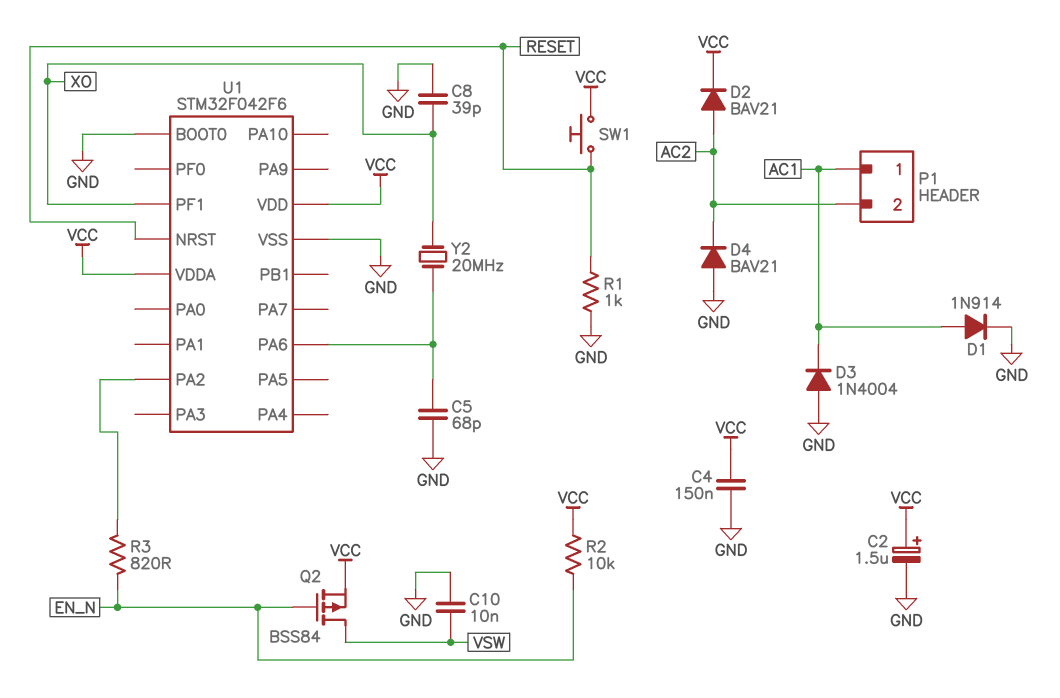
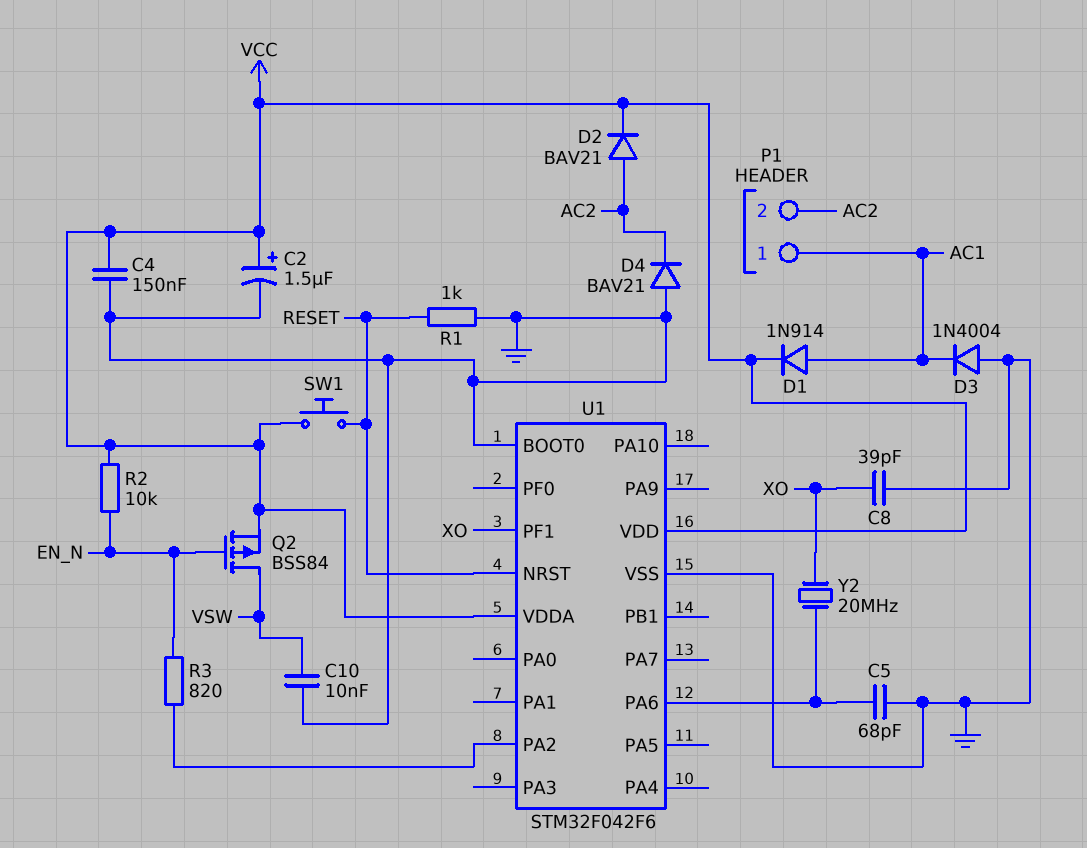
D1: diode 1N914 (A AC1, K GND) -> diode 1N914 (A AC1, K VCC)

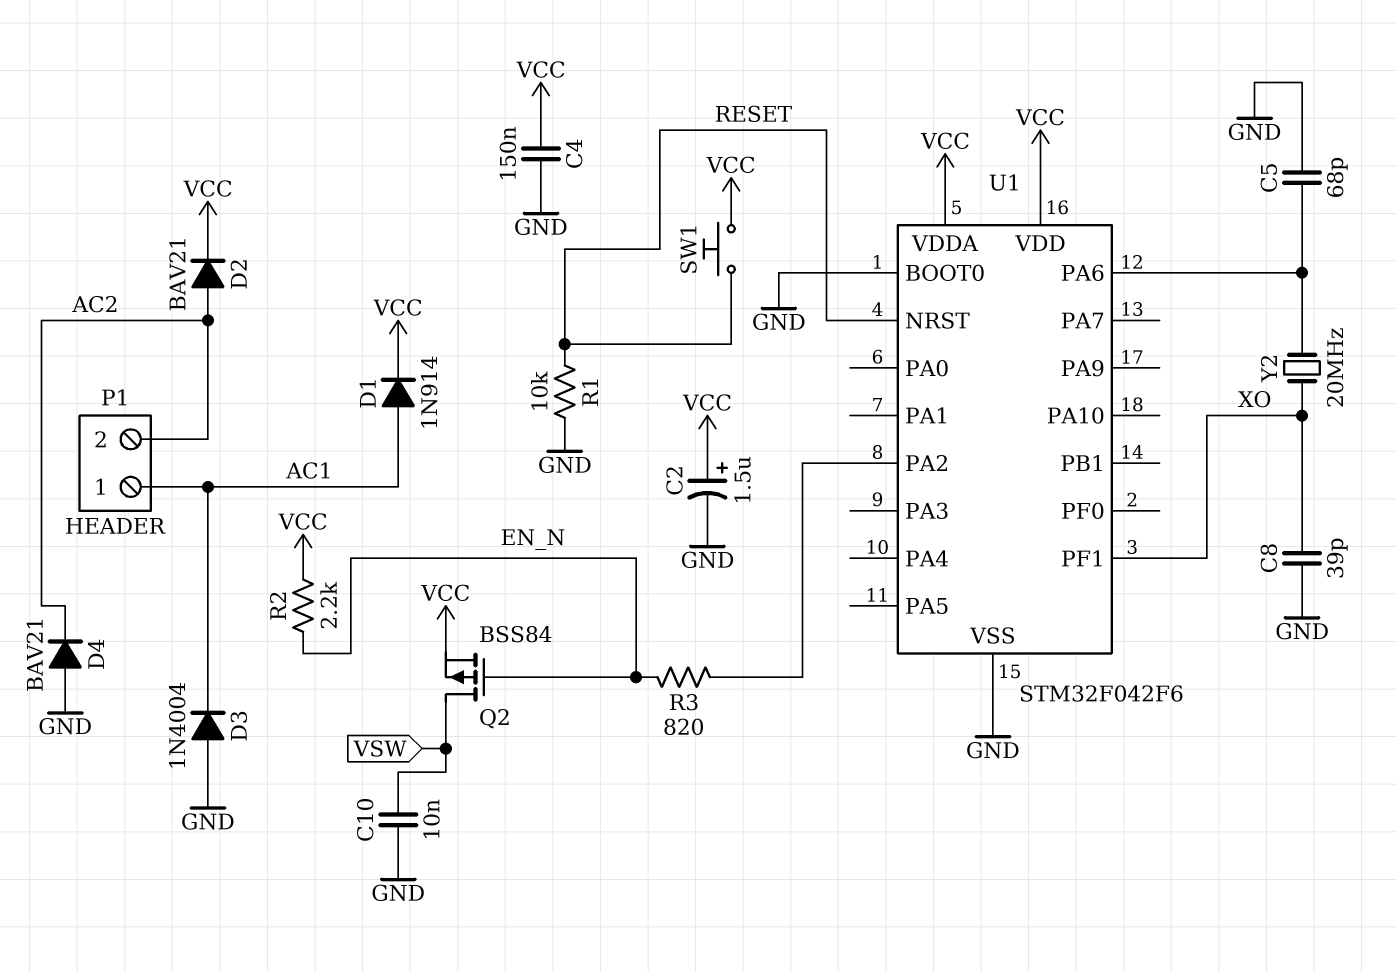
R1: 1k (GND, RESET) -> 10k (GND, RESET)
R2: 10k (EN_N, VCC) -> 2.2k (EN_N, VCC)

